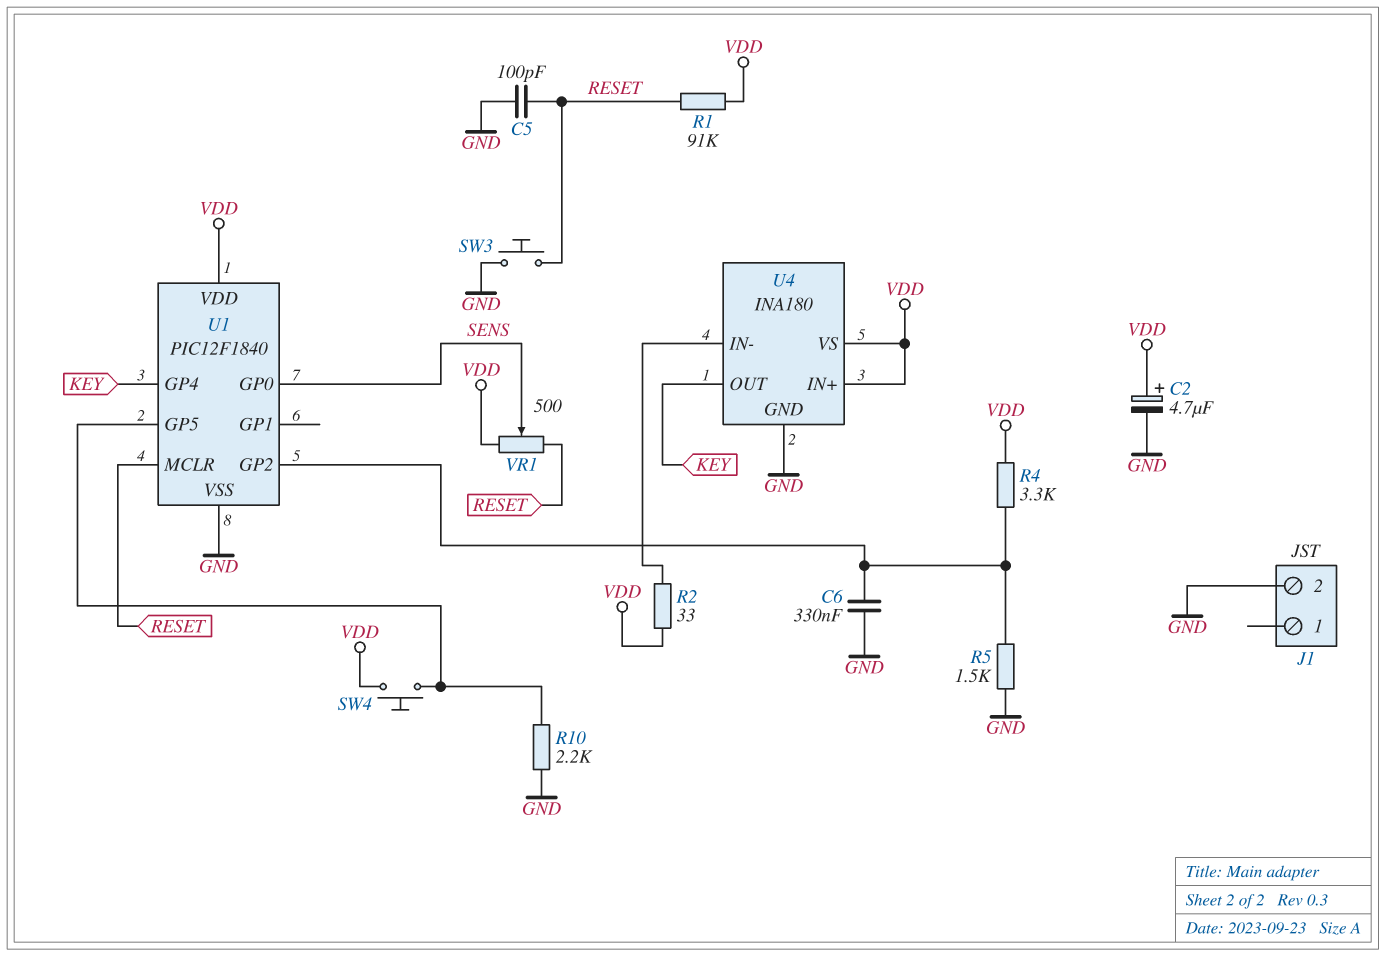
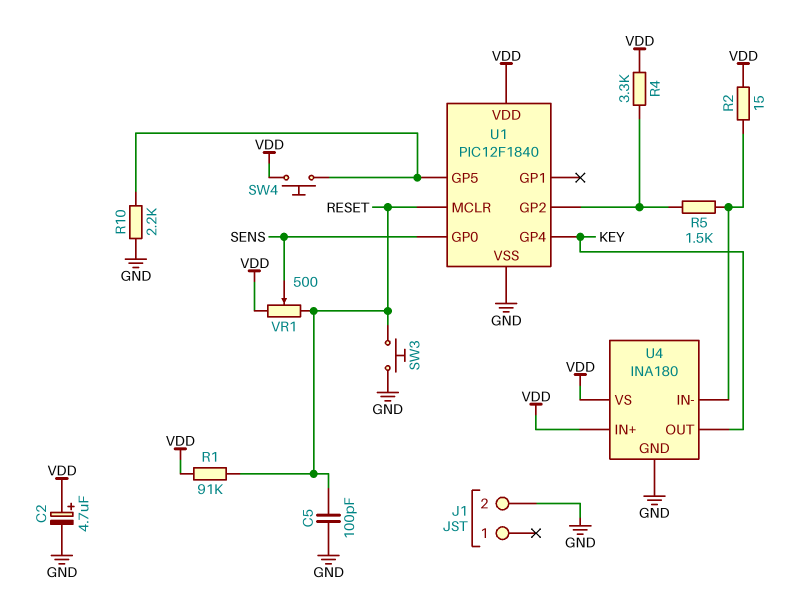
C6: 330nF (GND, U1/GP2) -> none
R2: 33 (U4/IN-, VDD) -> 15 (U4/IN-, VDD)
R5: 1.5k (GND, U1/GP2) -> 1.5k (U1/GP2, U4/IN-)

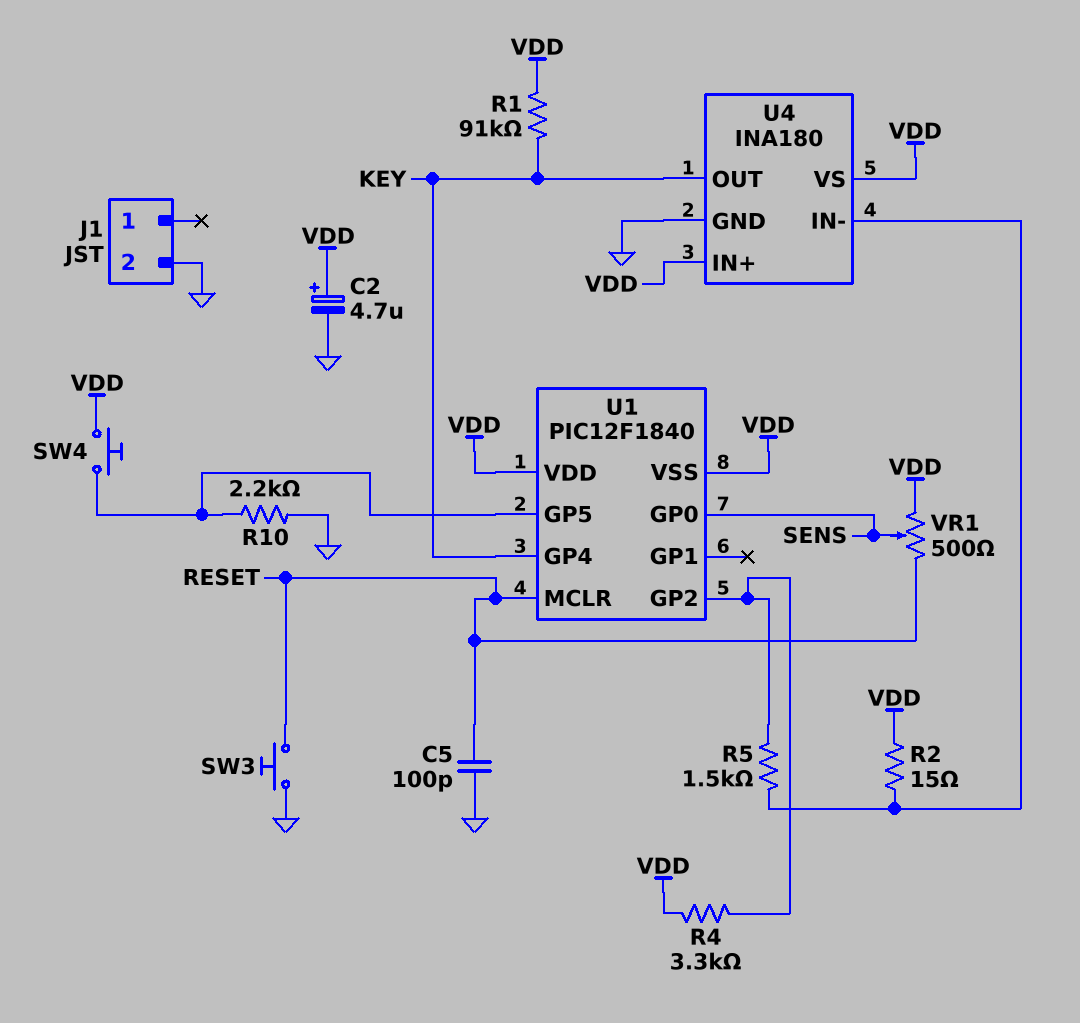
R1: 91k (RESET, VDD) -> 91k (KEY, VDD)
U1 pin VSS: GND -> VDD

